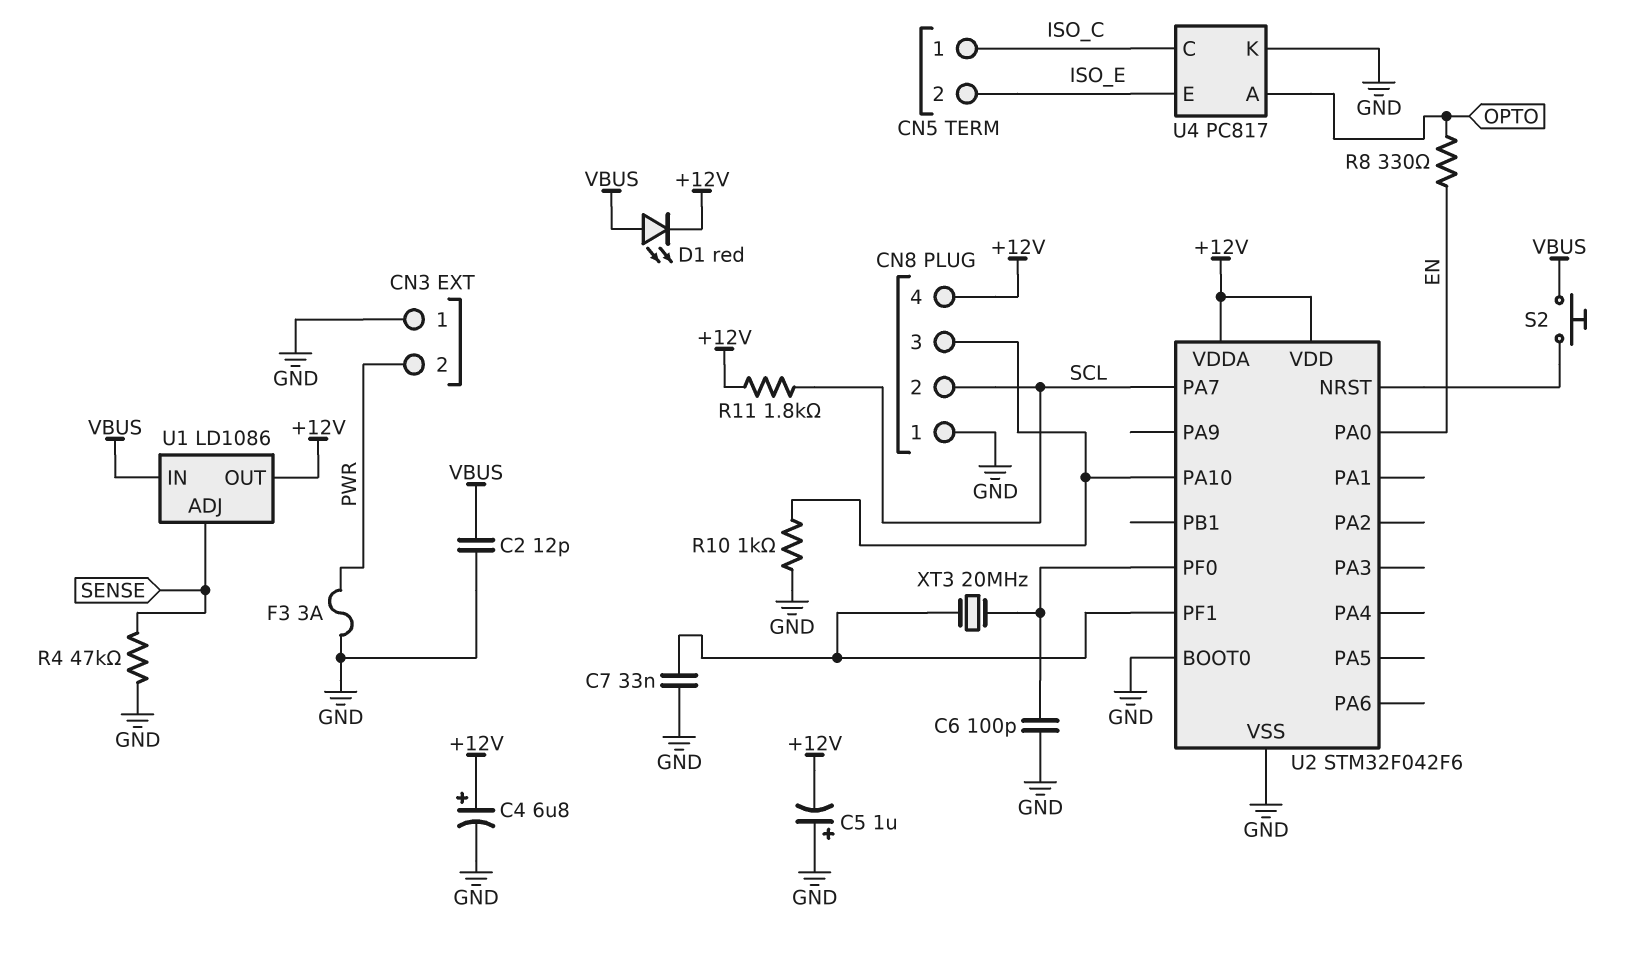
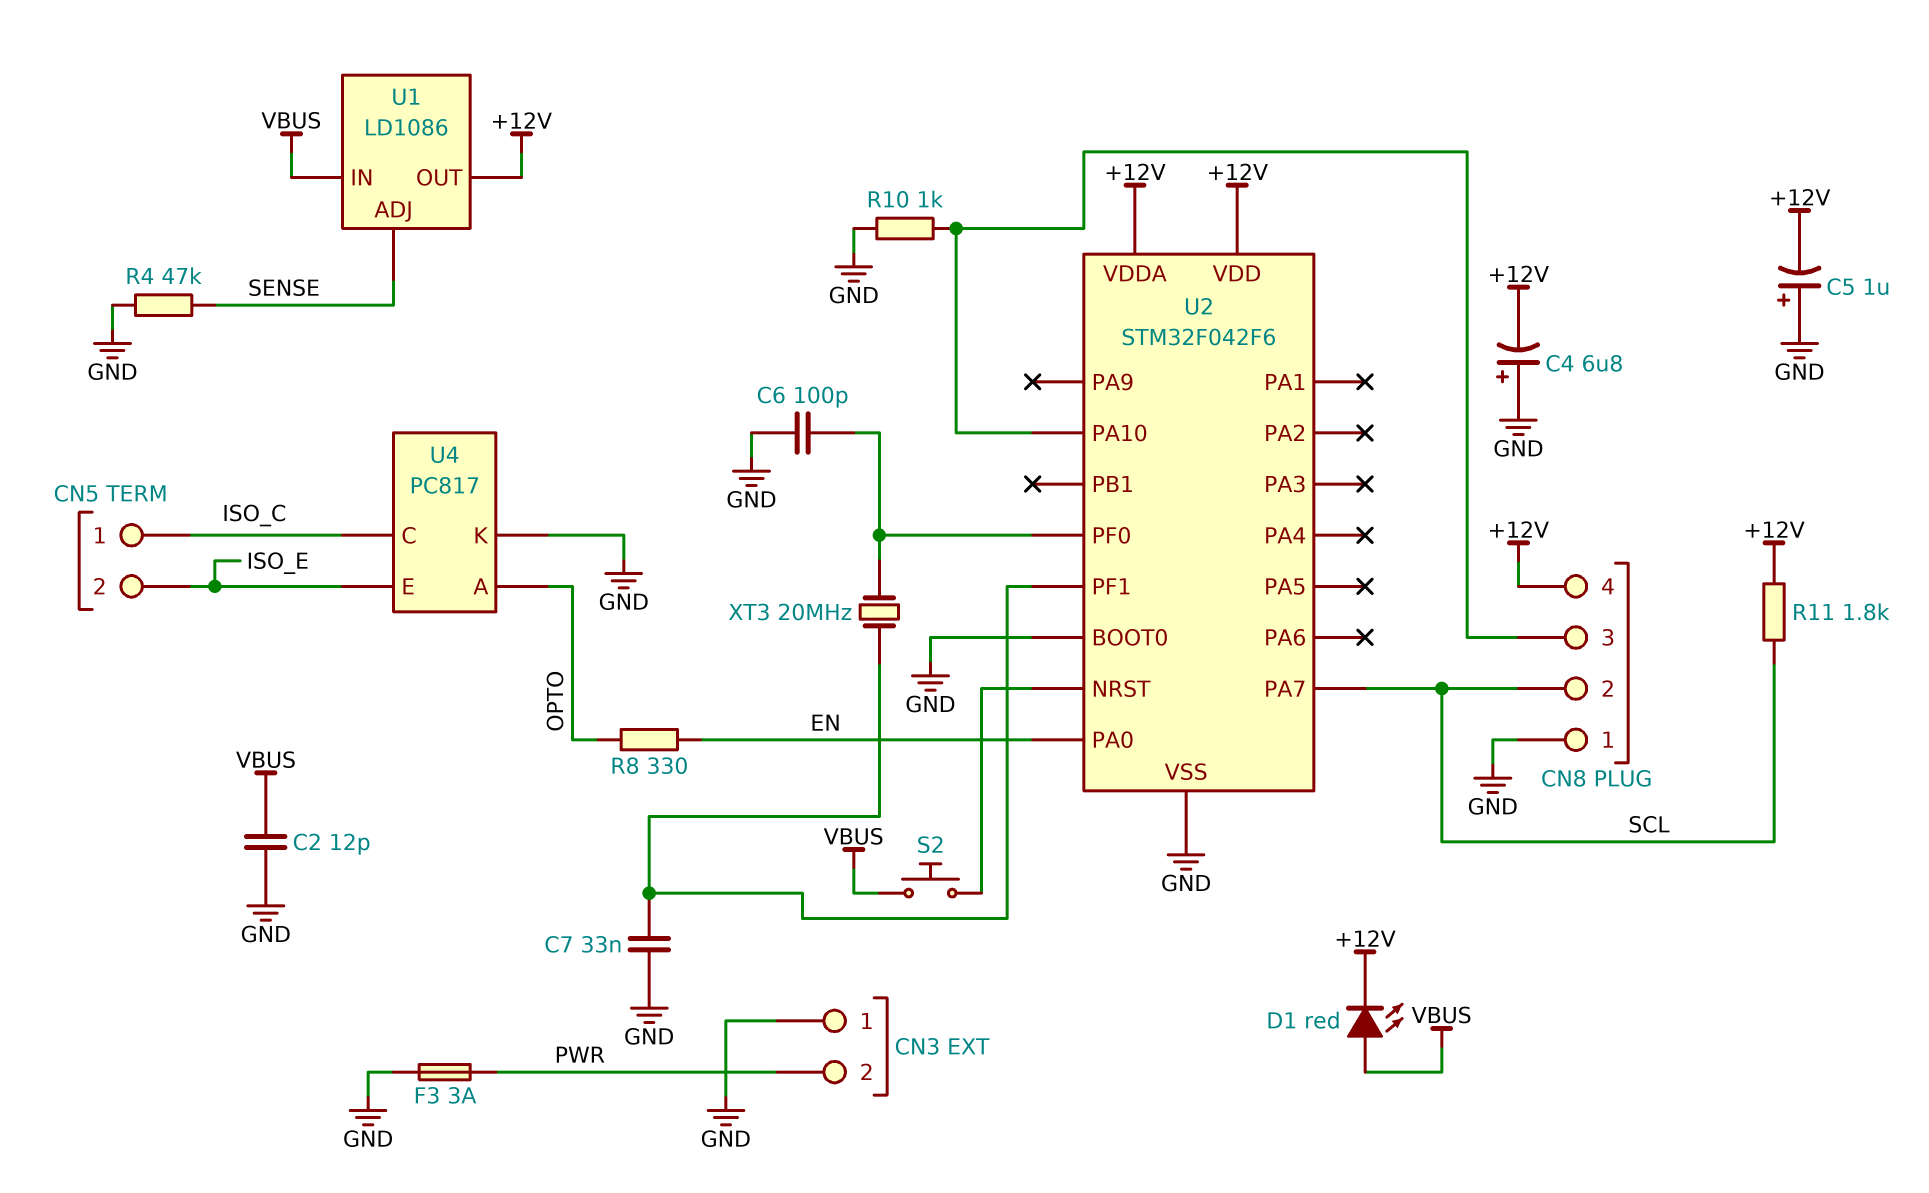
C4: 6.8uF (plus +12V, minus GND) -> 6.8uF (plus GND, minus +12V)

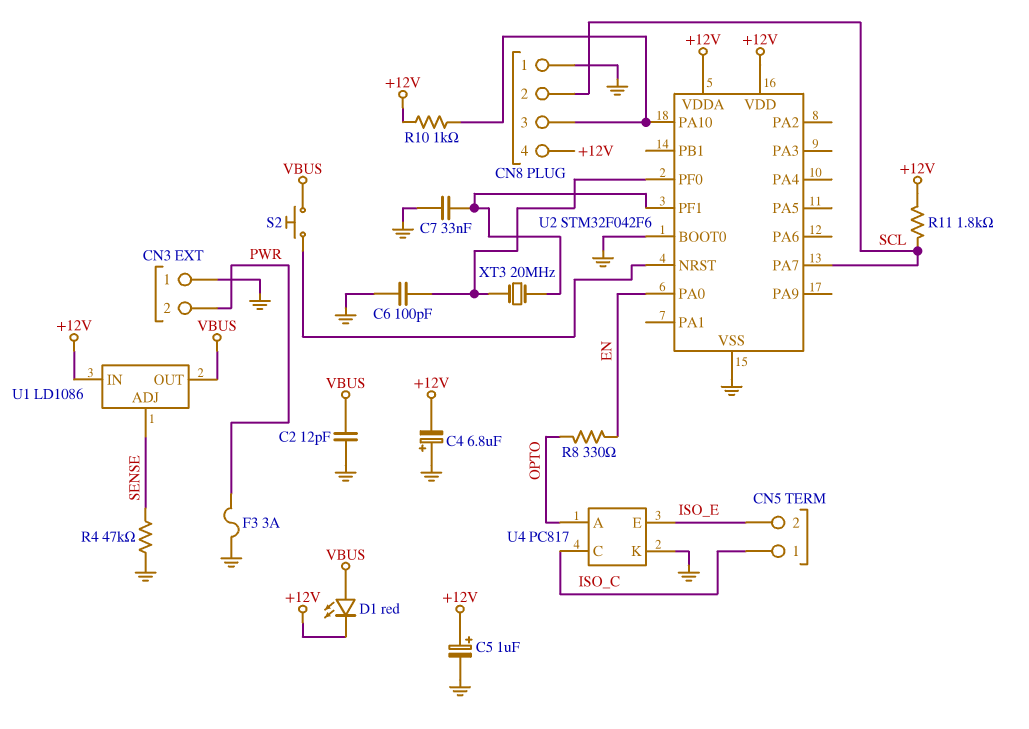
C5: 1uF (plus GND, minus +12V) -> 1uF (plus +12V, minus GND)
R10: 1k (CN8/3, GND) -> 1k (+12V, CN8/3)
U1 pin IN: VBUS -> +12V
U1 pin OUT: +12V -> VBUS

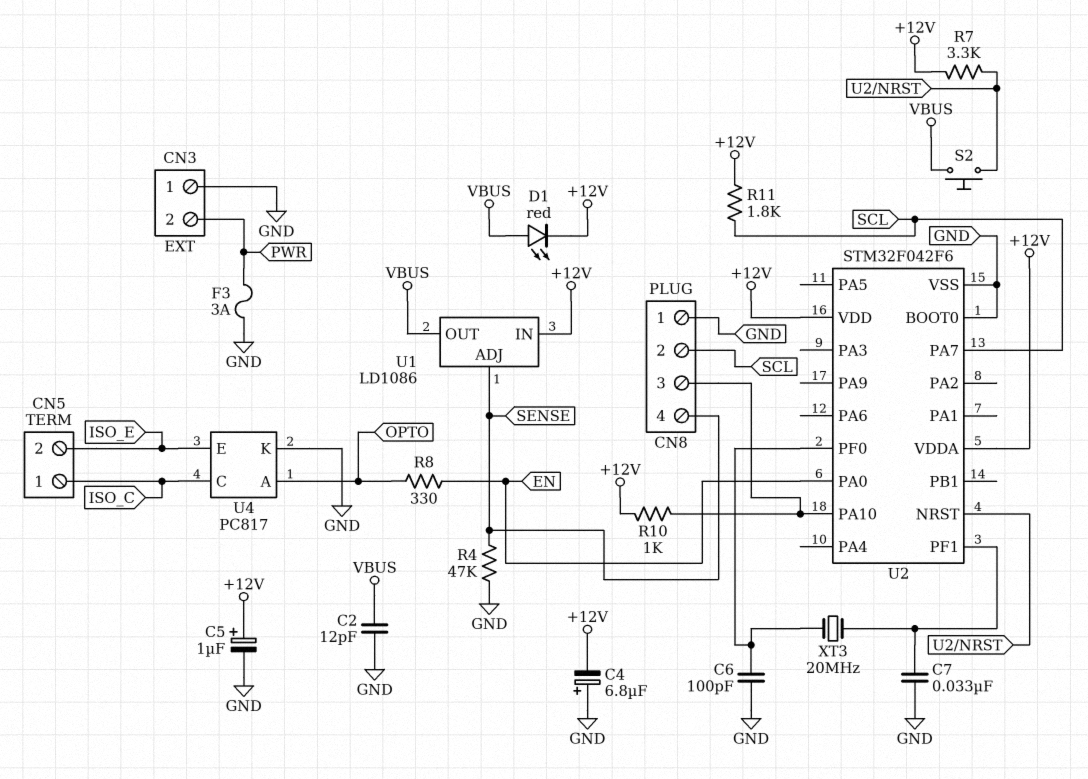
CN8 pin 4: +12V -> SENSE
R7: none -> 3.3k (+12V, U2/NRST)

